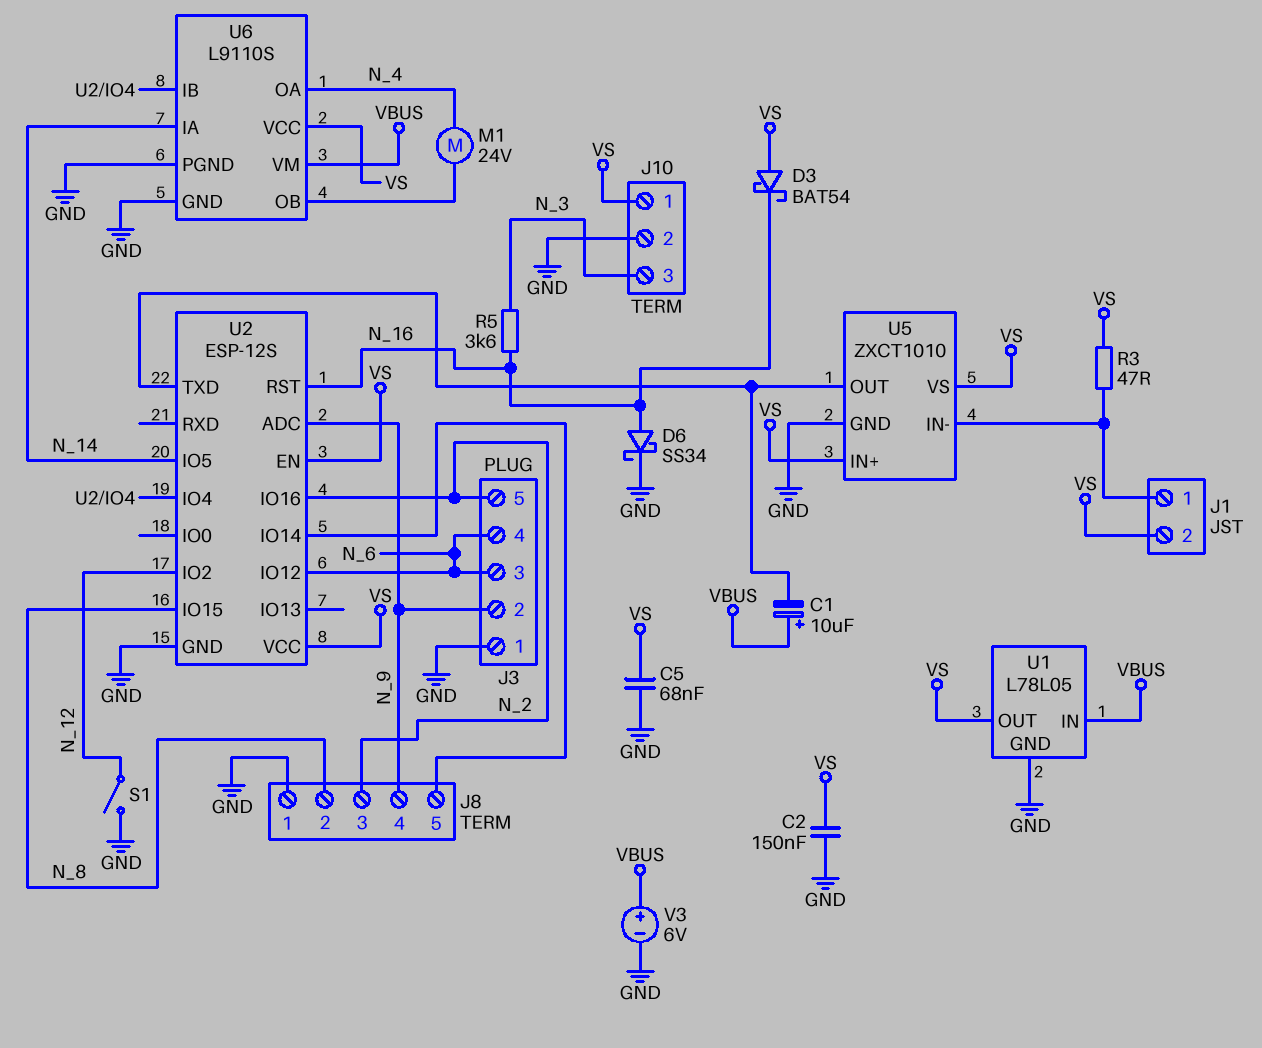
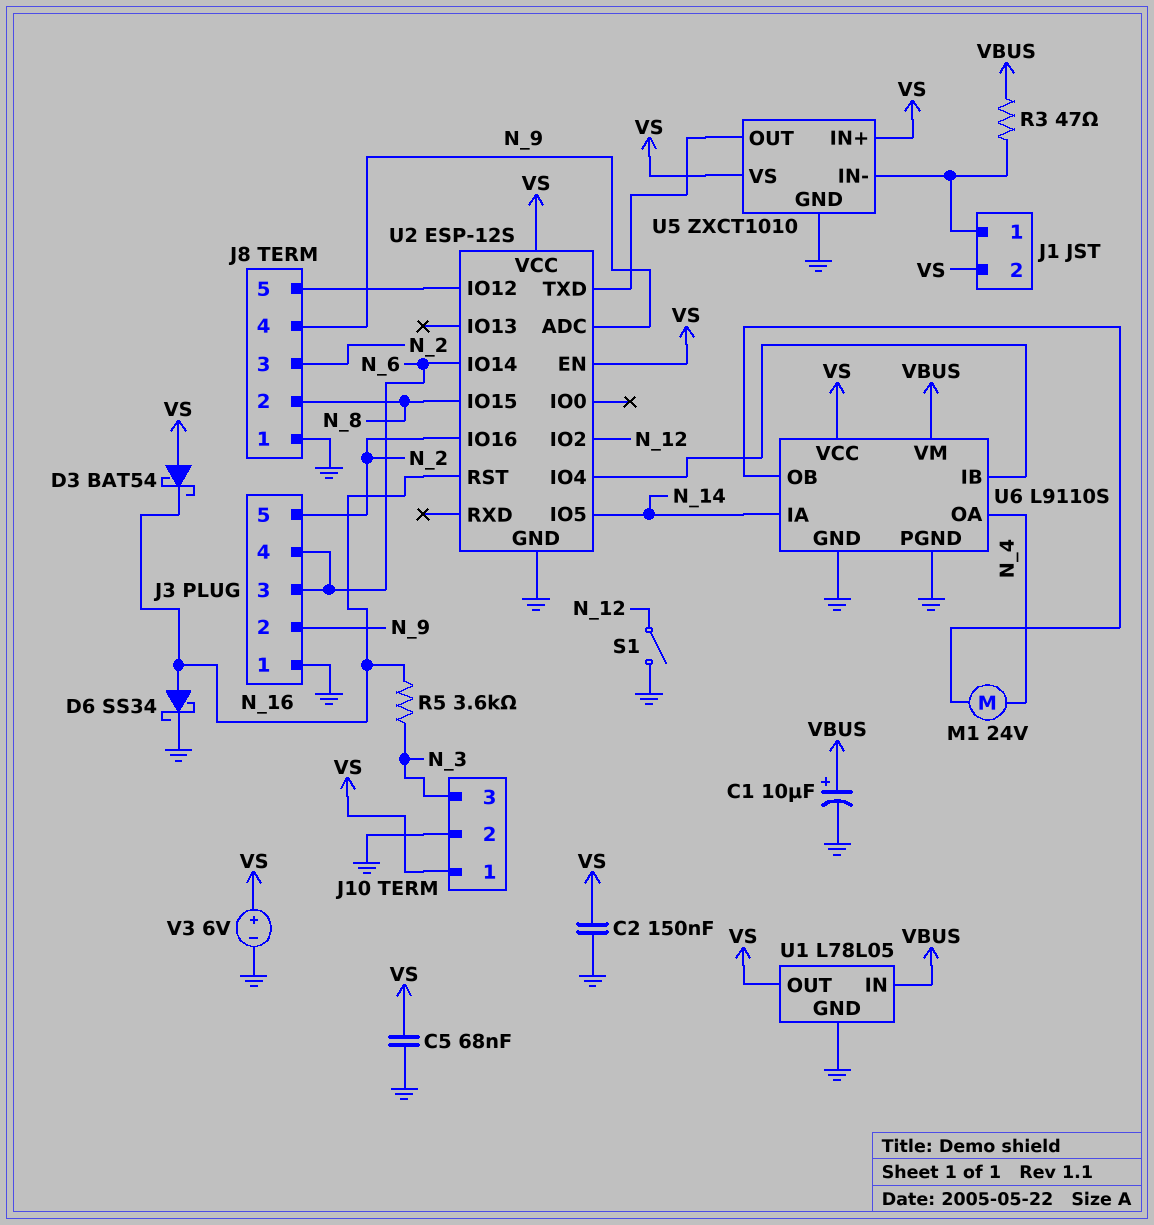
C1: 10uF (plus VBUS, minus U2/TXD) -> 10uF (plus VBUS, minus GND)
R3: 47 (J1/1, VS) -> 47 (J1/1, VBUS)
U2 pin IO12: N_6 -> J8/5
U2 pin IO14: J8/5 -> N_6
V3: 6V (plus VBUS, minus GND) -> 6V (plus VS, minus GND)

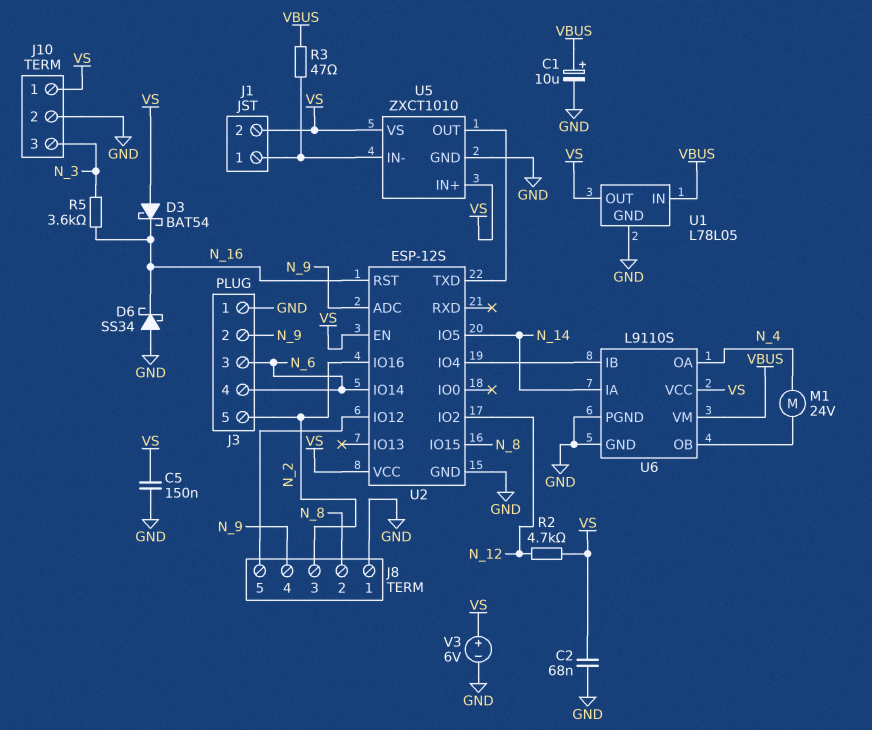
C2: 150nF (GND, VS) -> 68nF (GND, VS)
C5: 68nF (GND, VS) -> 150nF (GND, VS)
D6: schottky SS34 (A N_16, K GND) -> schottky SS34 (A GND, K N_16)
R2: none -> 4.7k (N_12, VS)
S1: switch (GND, N_12) -> none

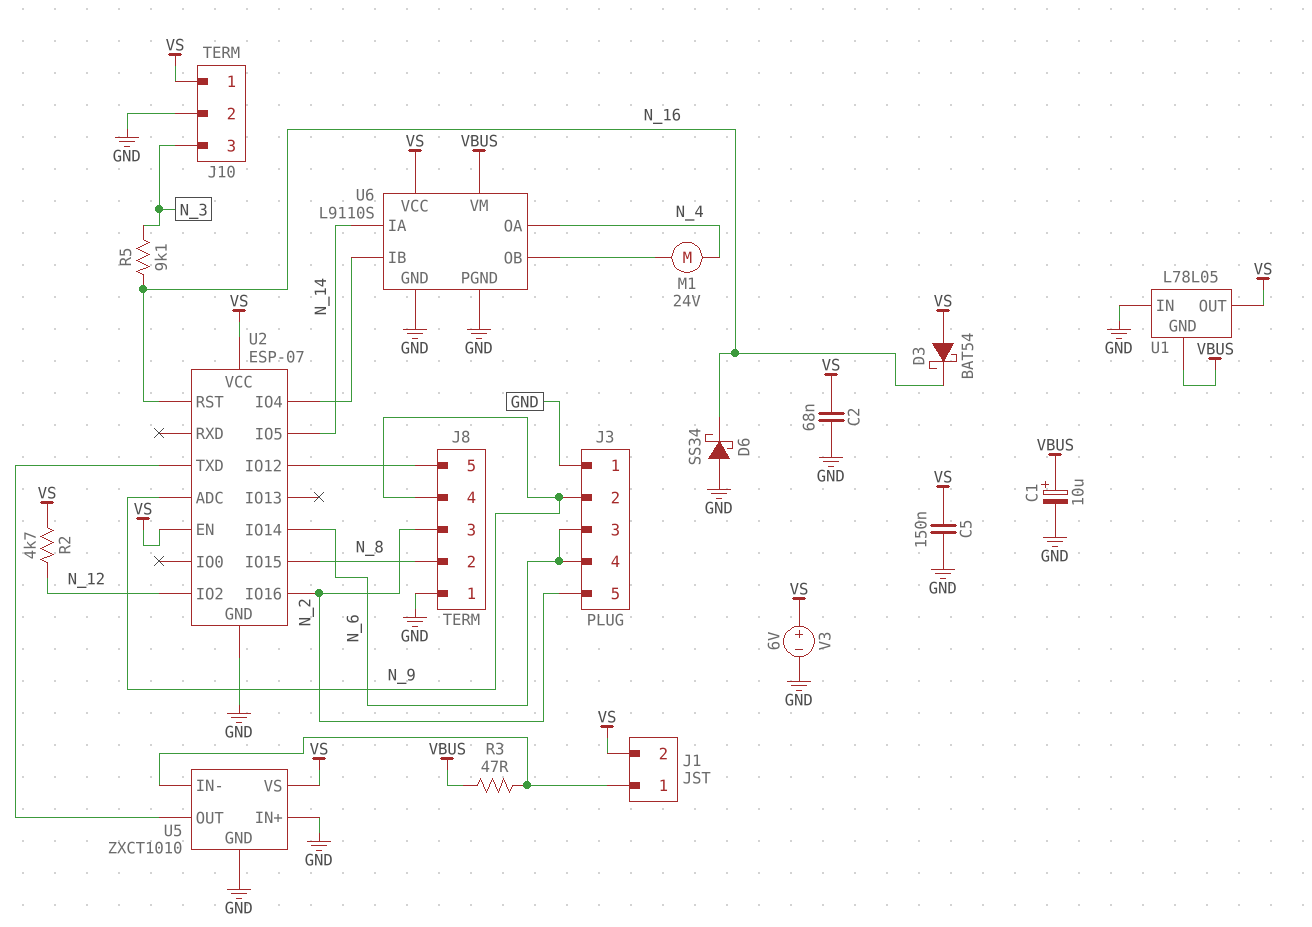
R5: 3.6k (N_3, N_16) -> 9.1k (N_3, N_16)
U1 pin GND: GND -> VBUS
U1 pin IN: VBUS -> GND
U2: ESP-12S -> ESP-07
U5 pin IN+: VS -> GND

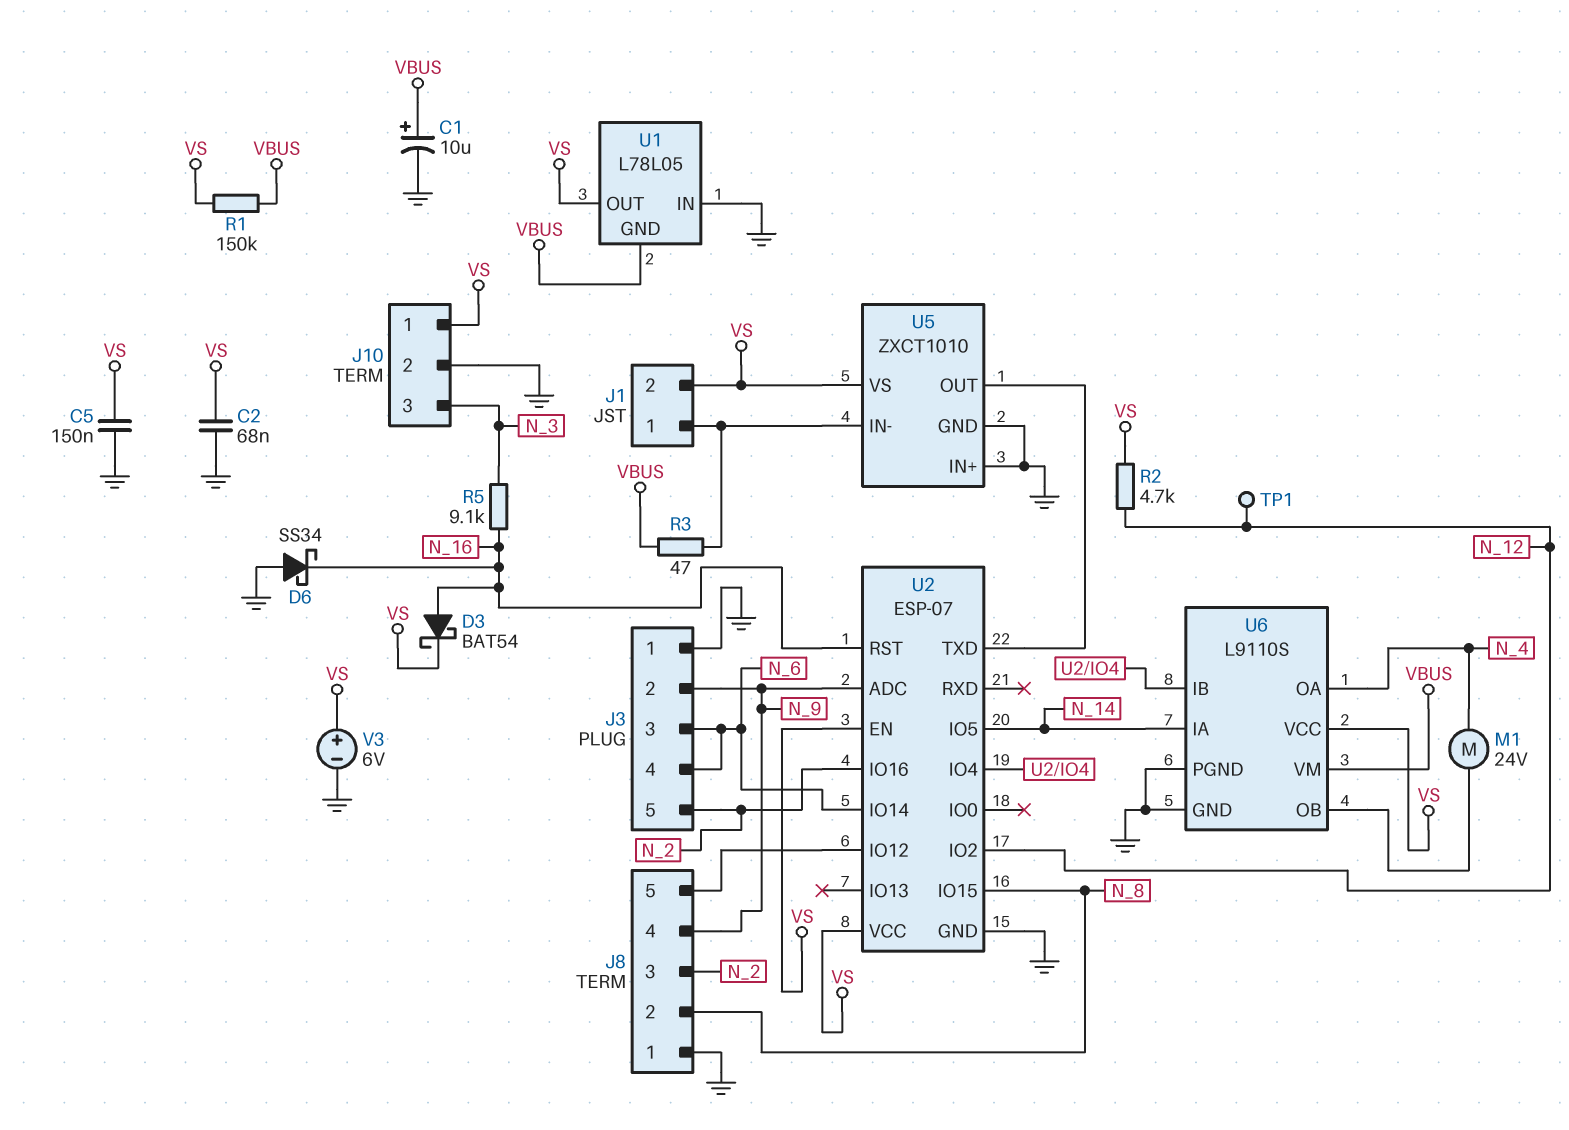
D3: schottky BAT54 (A VS, K N_16) -> schottky BAT54 (A N_16, K VS)
R1: none -> 150k (VBUS, VS)
TP1: none -> test point (N_12)

